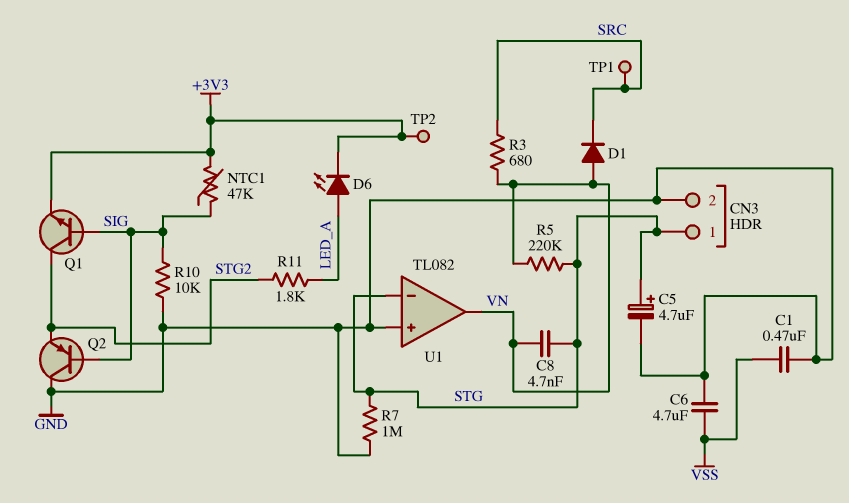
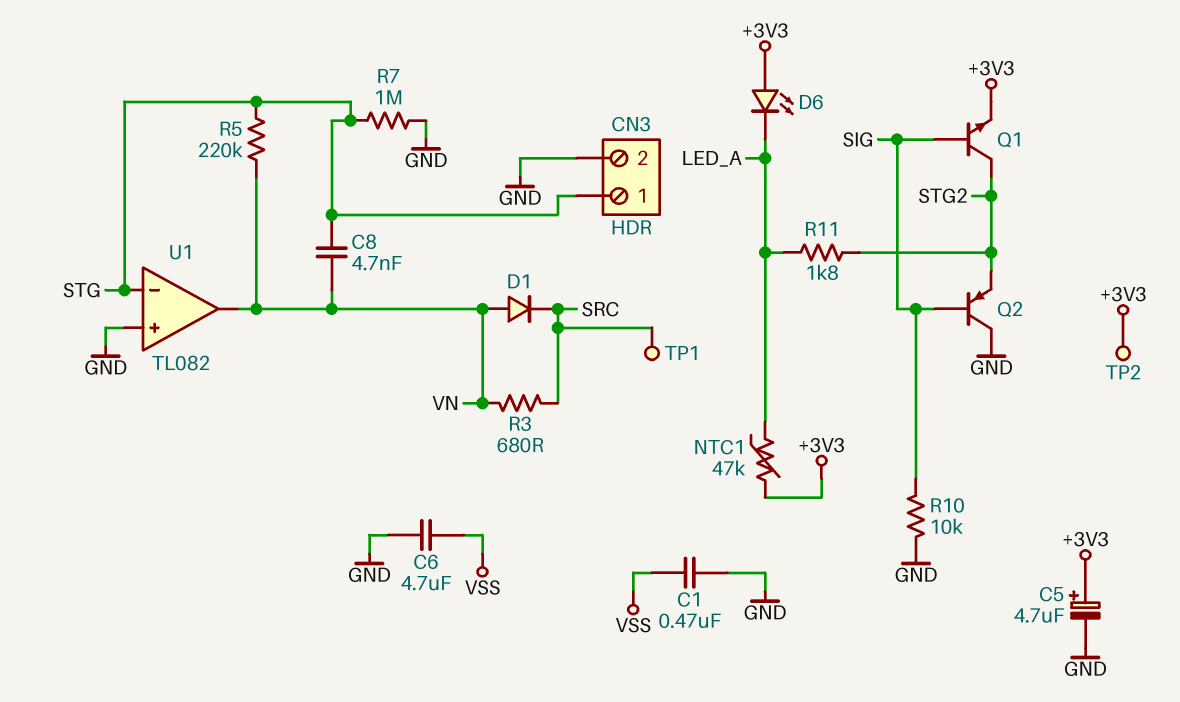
C5: 4.7uF (plus STG, minus GND) -> 4.7uF (plus +3V3, minus GND)
D6: LED (A LED_A, K +3V3) -> LED (A +3V3, K LED_A)
NTC1: 47k (+3V3, SIG) -> 47k (+3V3, LED_A)

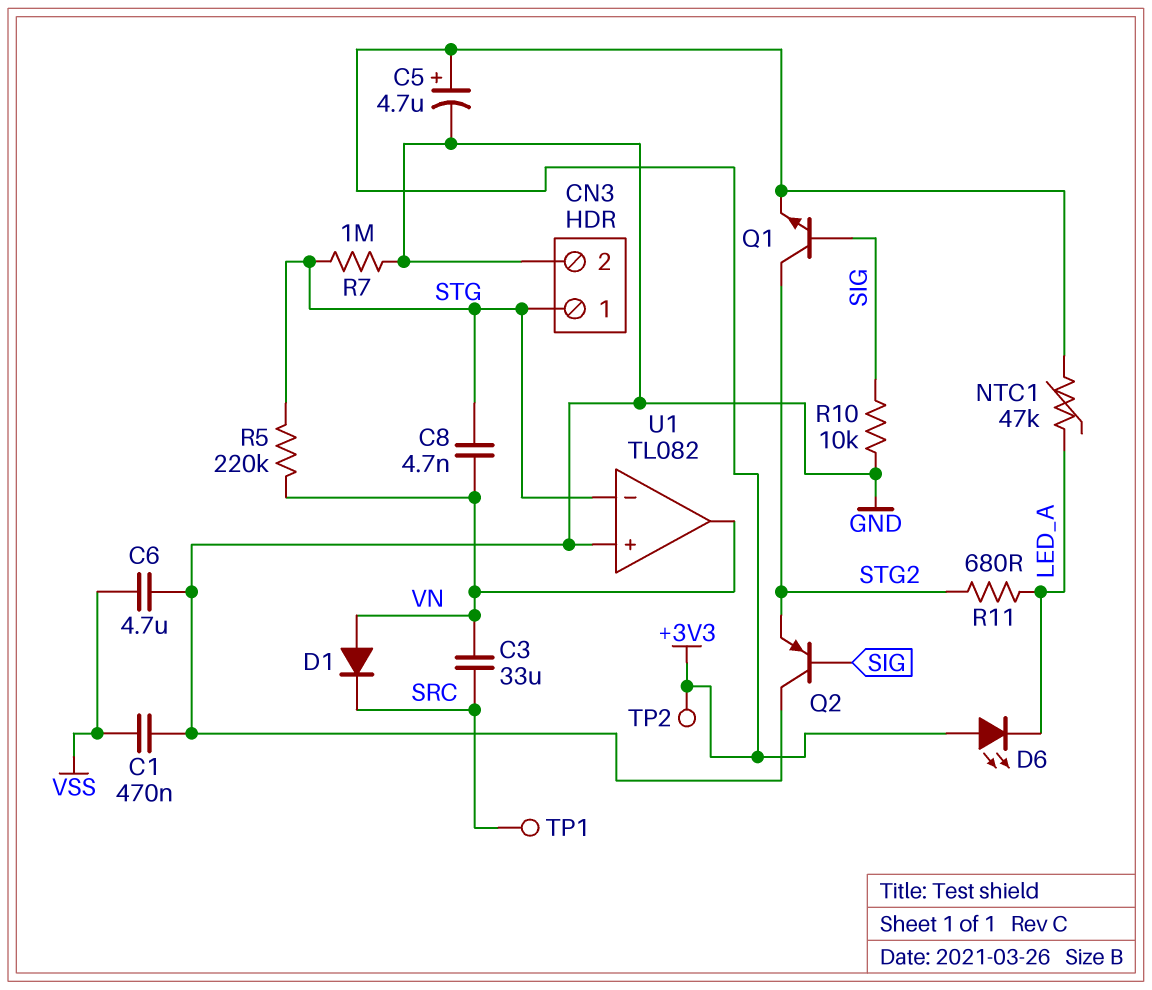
C3: none -> 33uF (SRC, VN)
R3: 680 (SRC, VN) -> none
R11: 1.8k (LED_A, STG2) -> 680 (LED_A, STG2)

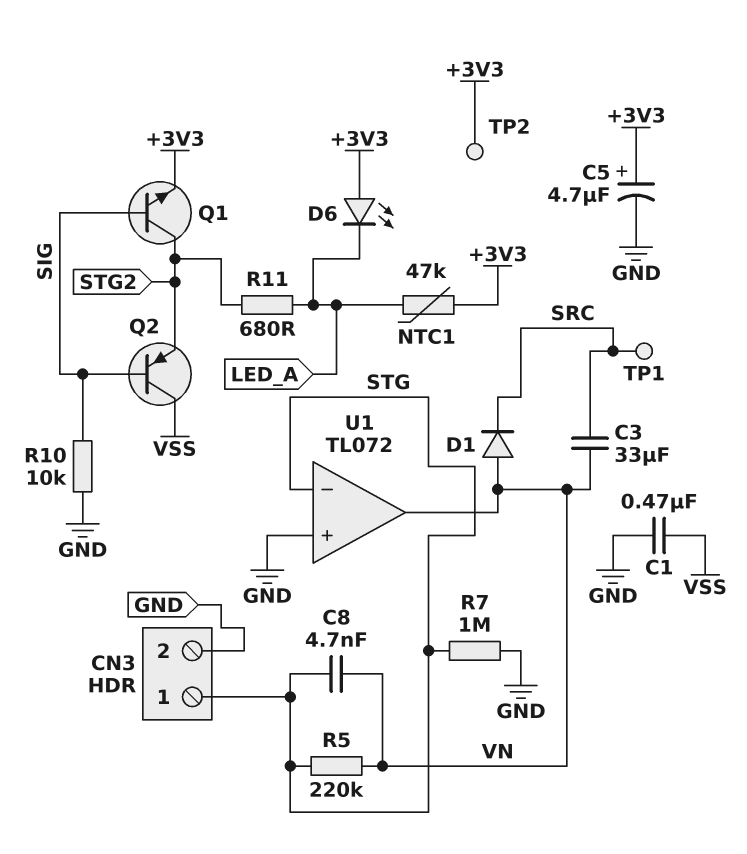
C6: 4.7uF (GND, VSS) -> none
Q2: PNP (B SIG, C GND, E STG2) -> PNP (B SIG, C VSS, E STG2)
U1: TL082 -> TL072

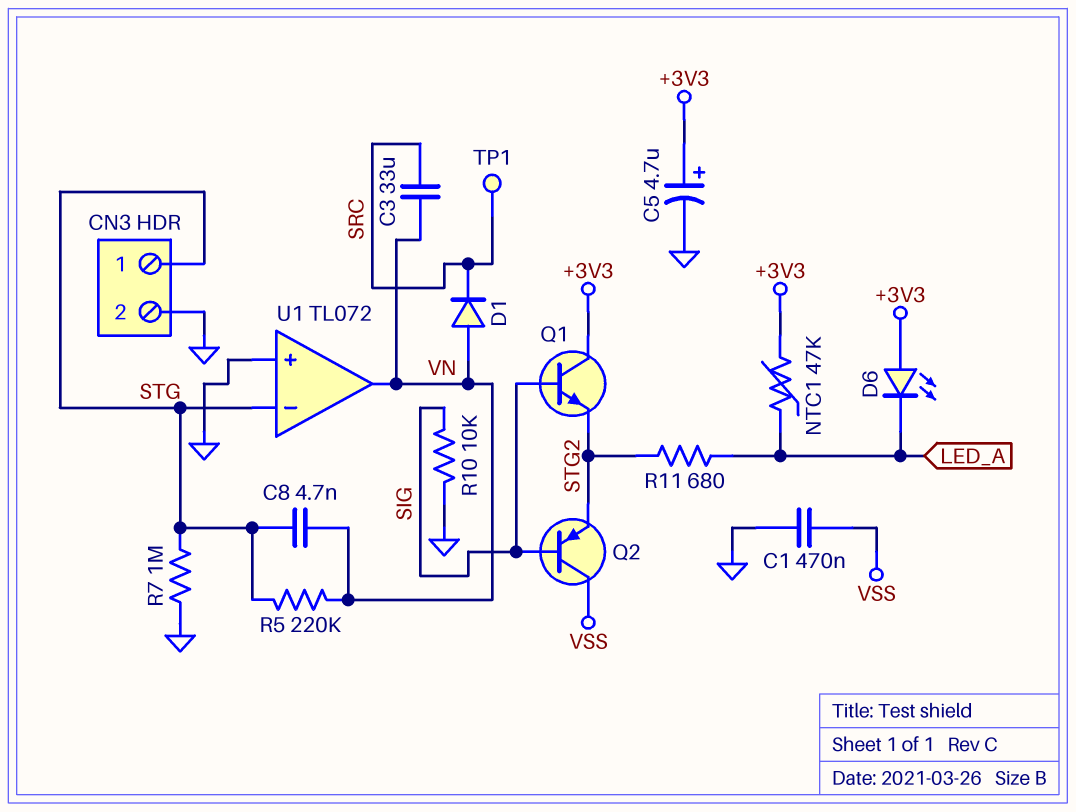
Q1: NPN (B SIG, C STG2, E +3V3) -> NPN (B SIG, C +3V3, E STG2)
TP2: test point (+3V3) -> none

